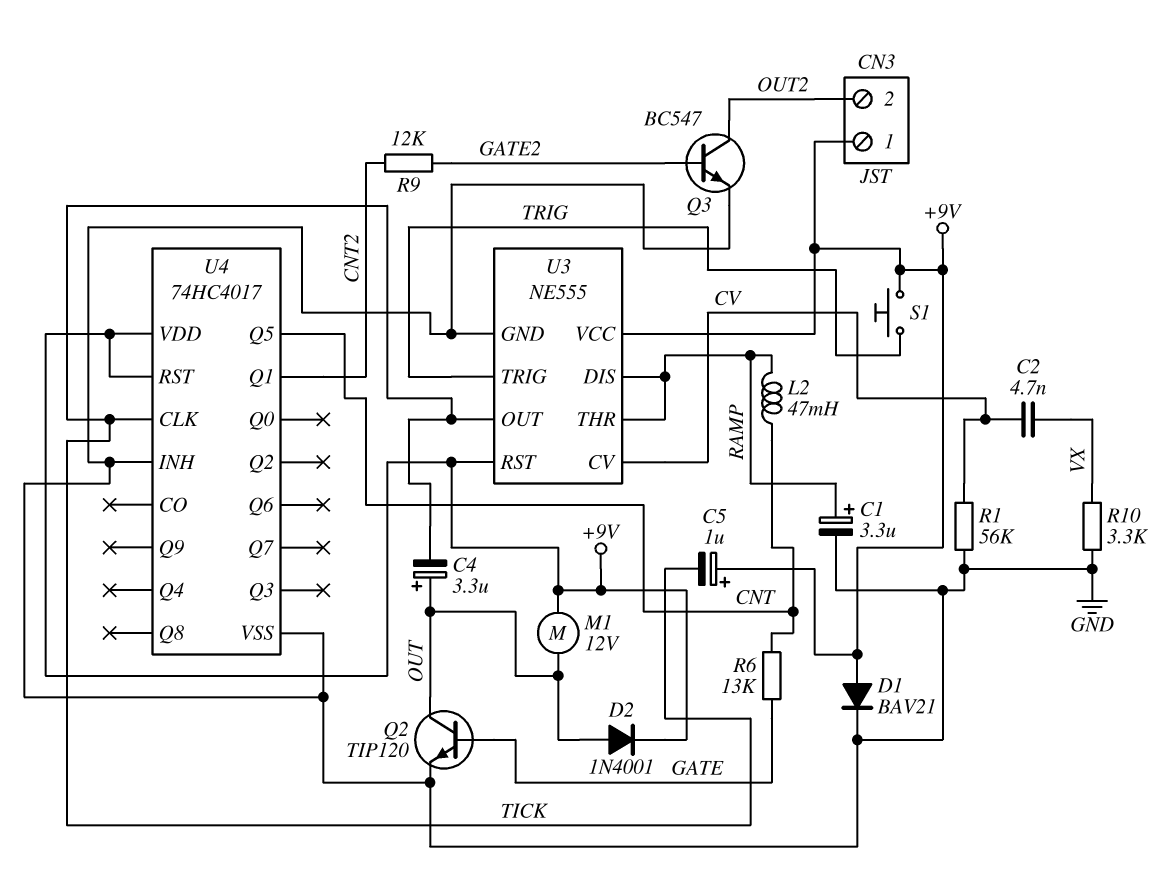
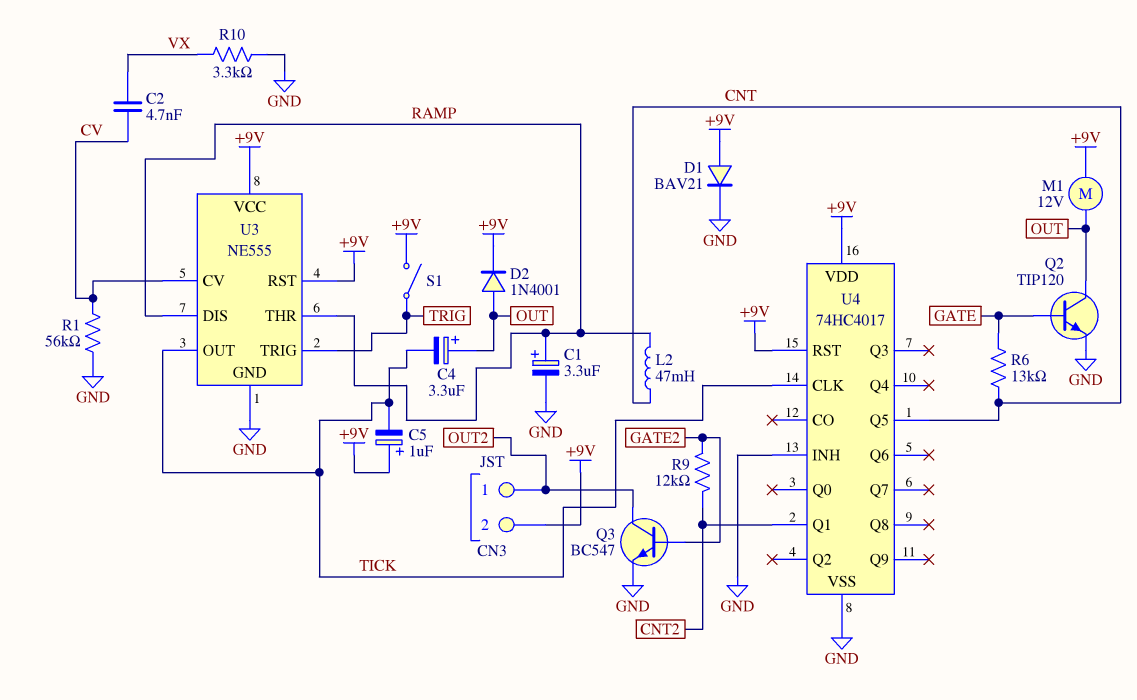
CN3 pin 1: +9V -> OUT2
CN3 pin 2: OUT2 -> +9V
S1: button (+9V, TRIG) -> switch (+9V, TRIG)

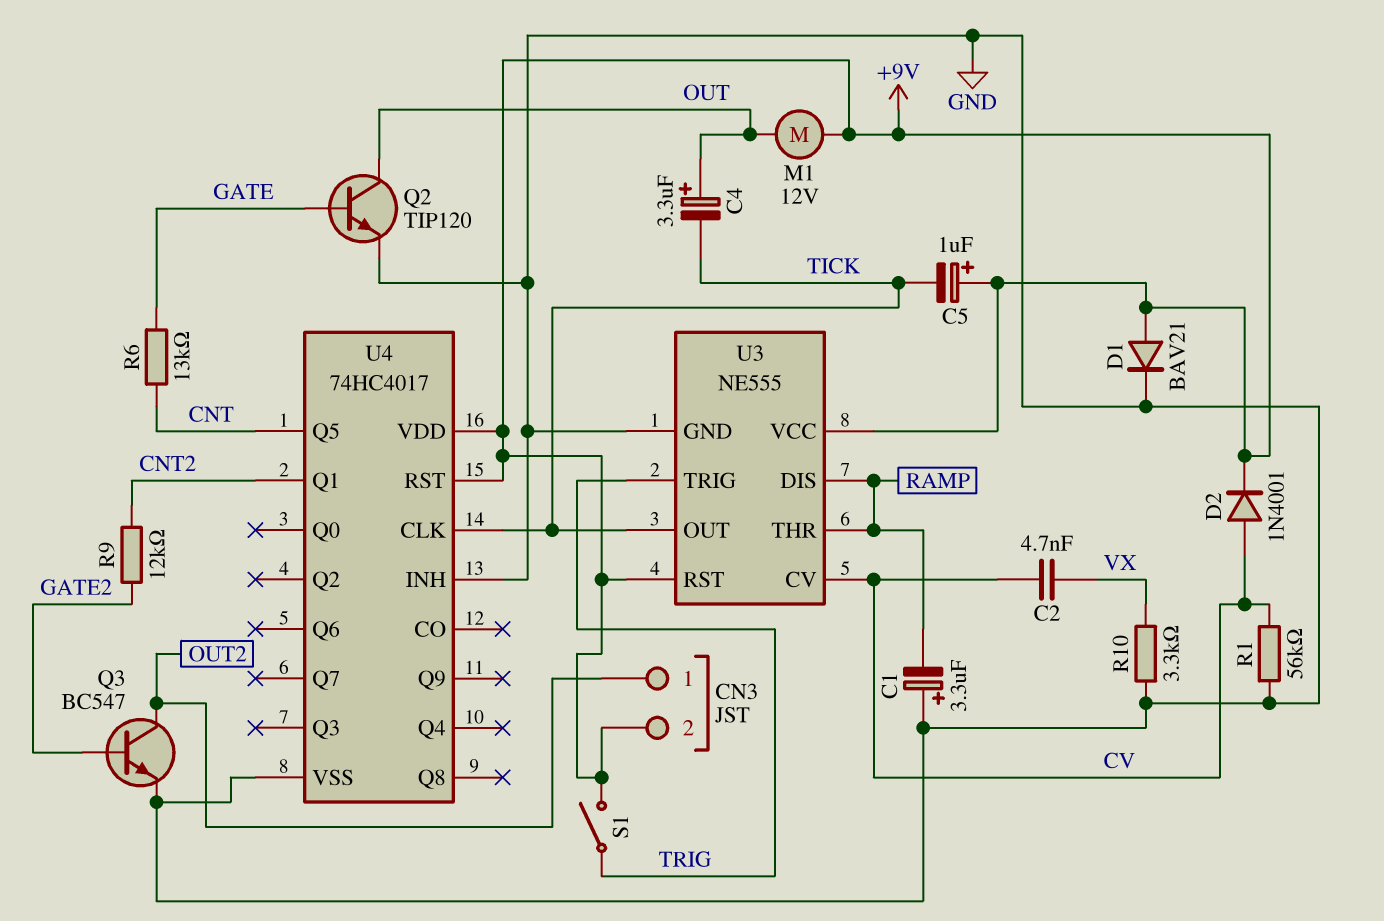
C1: 3.3uF (plus RAMP, minus GND) -> 3.3uF (plus GND, minus RAMP)
D2: diode 1N4001 (A OUT, K +9V) -> diode 1N4001 (A CV, K +9V)
L2: 47mH (CNT, RAMP) -> none

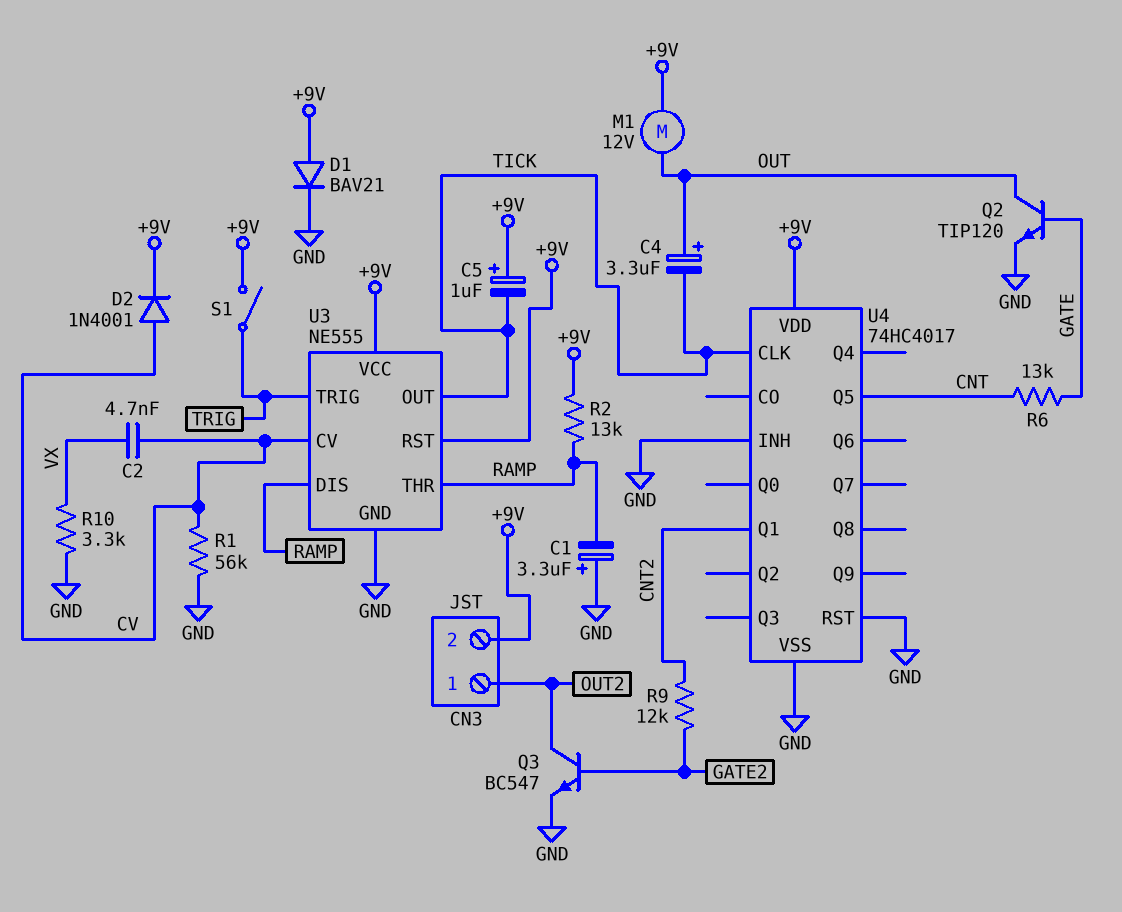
R2: none -> 13k (+9V, RAMP)
U4 pin RST: +9V -> GND

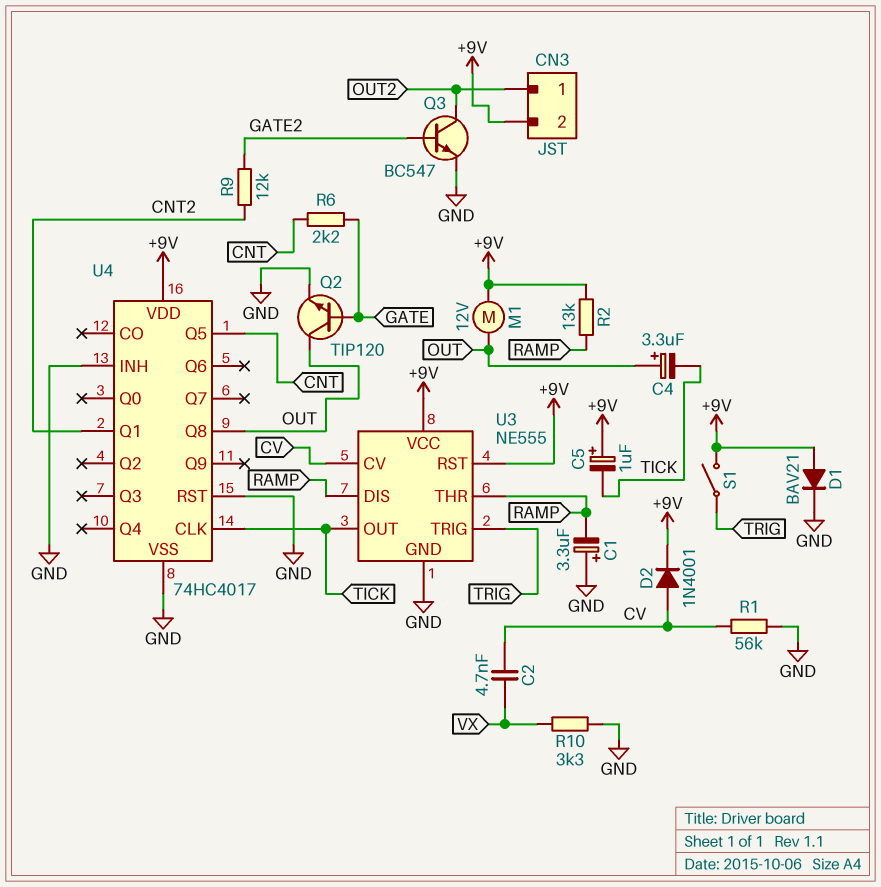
R6: 13k (CNT, GATE) -> 2.2k (CNT, GATE)
U4 pin Q8: none -> OUT

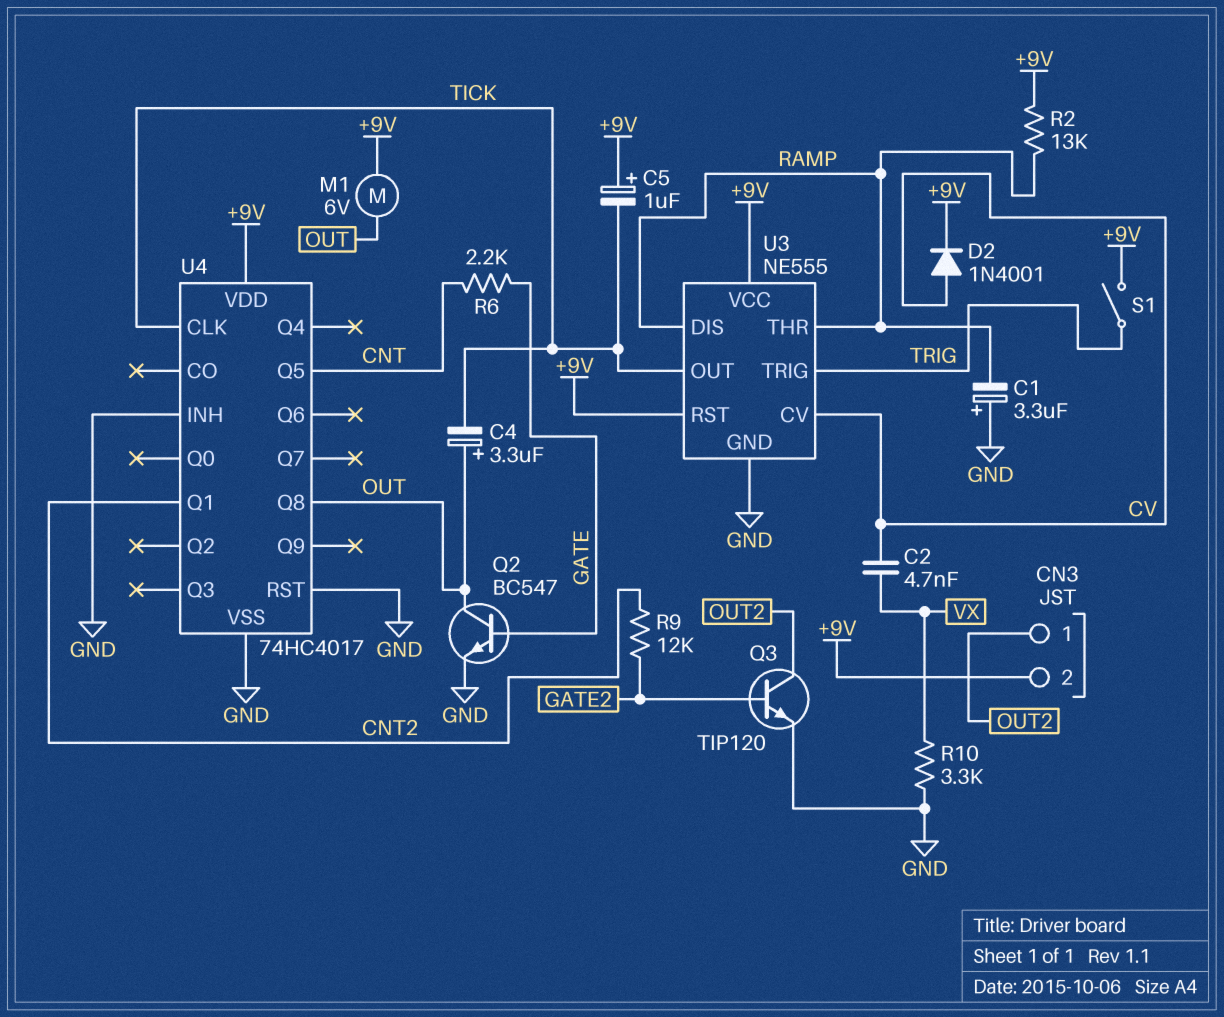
D1: diode BAV21 (A +9V, K GND) -> none
M1: motor 12V (+9V, OUT) -> motor 6V (+9V, OUT)
Q2: NPN TIP120 (B GATE, C OUT, E GND) -> NPN BC547 (B GATE, C OUT, E GND)
Q3: NPN BC547 (B GATE2, C OUT2, E GND) -> NPN TIP120 (B GATE2, C OUT2, E GND)
R1: 56k (CV, GND) -> none

